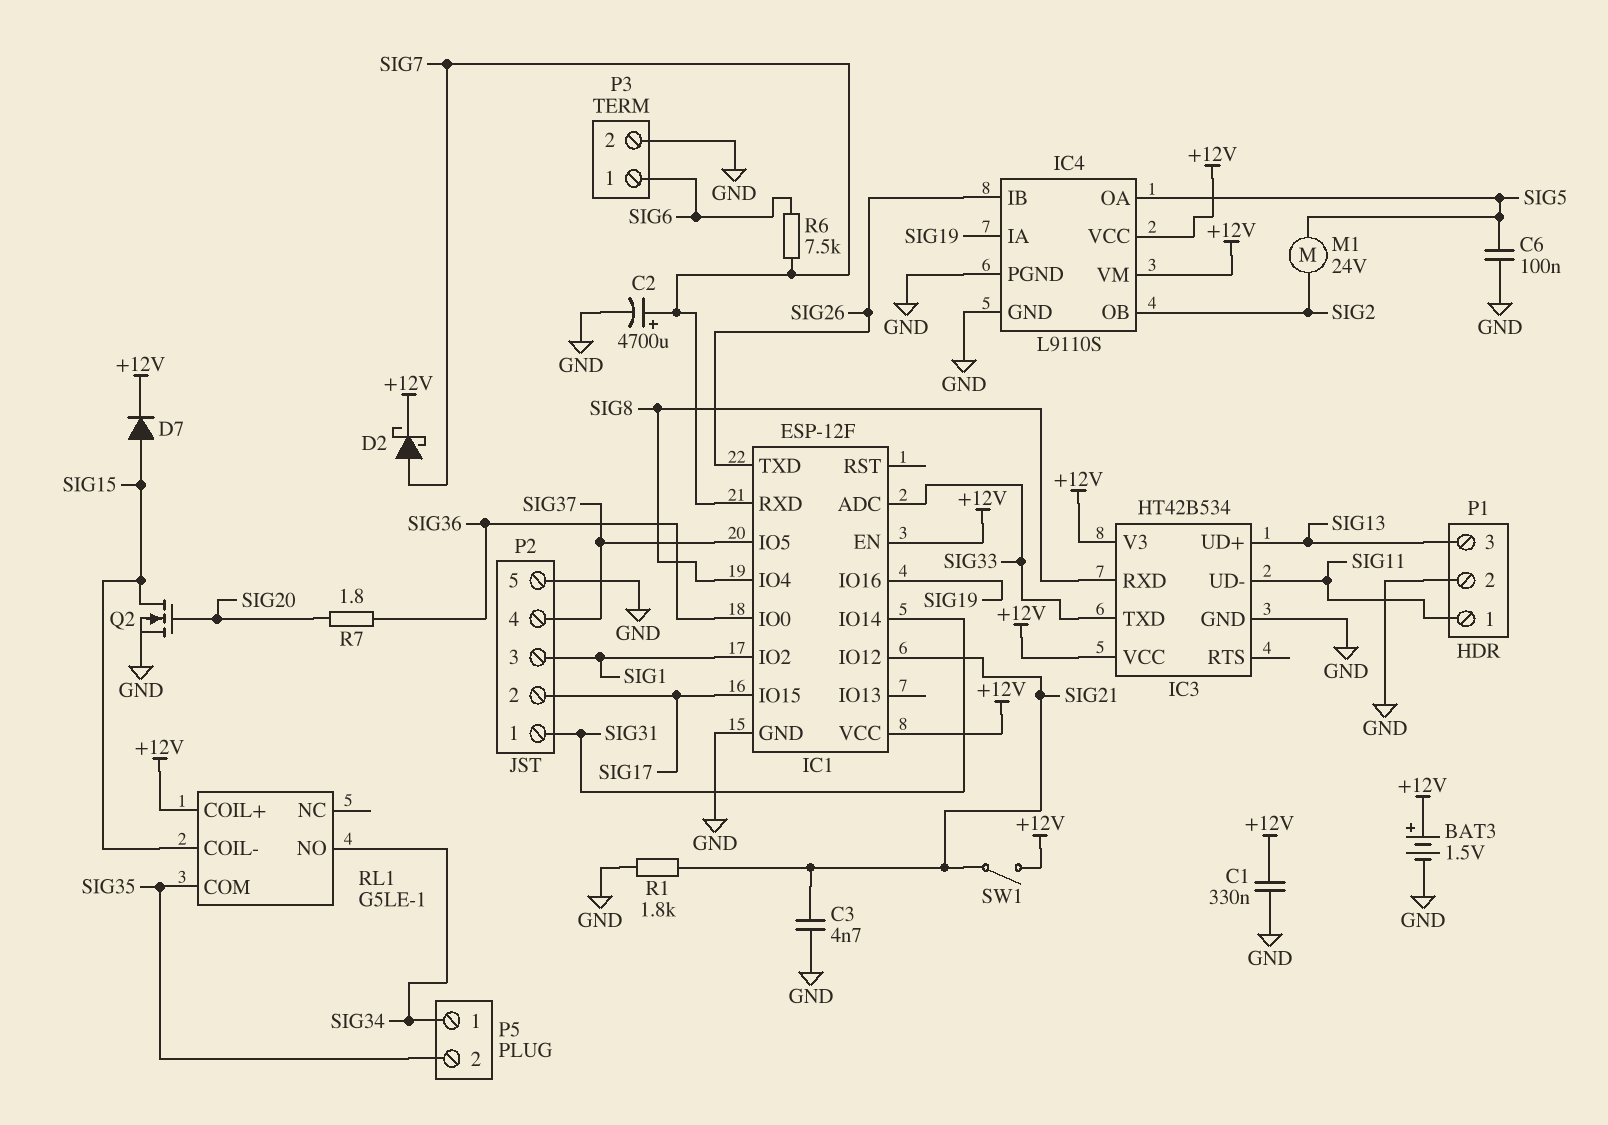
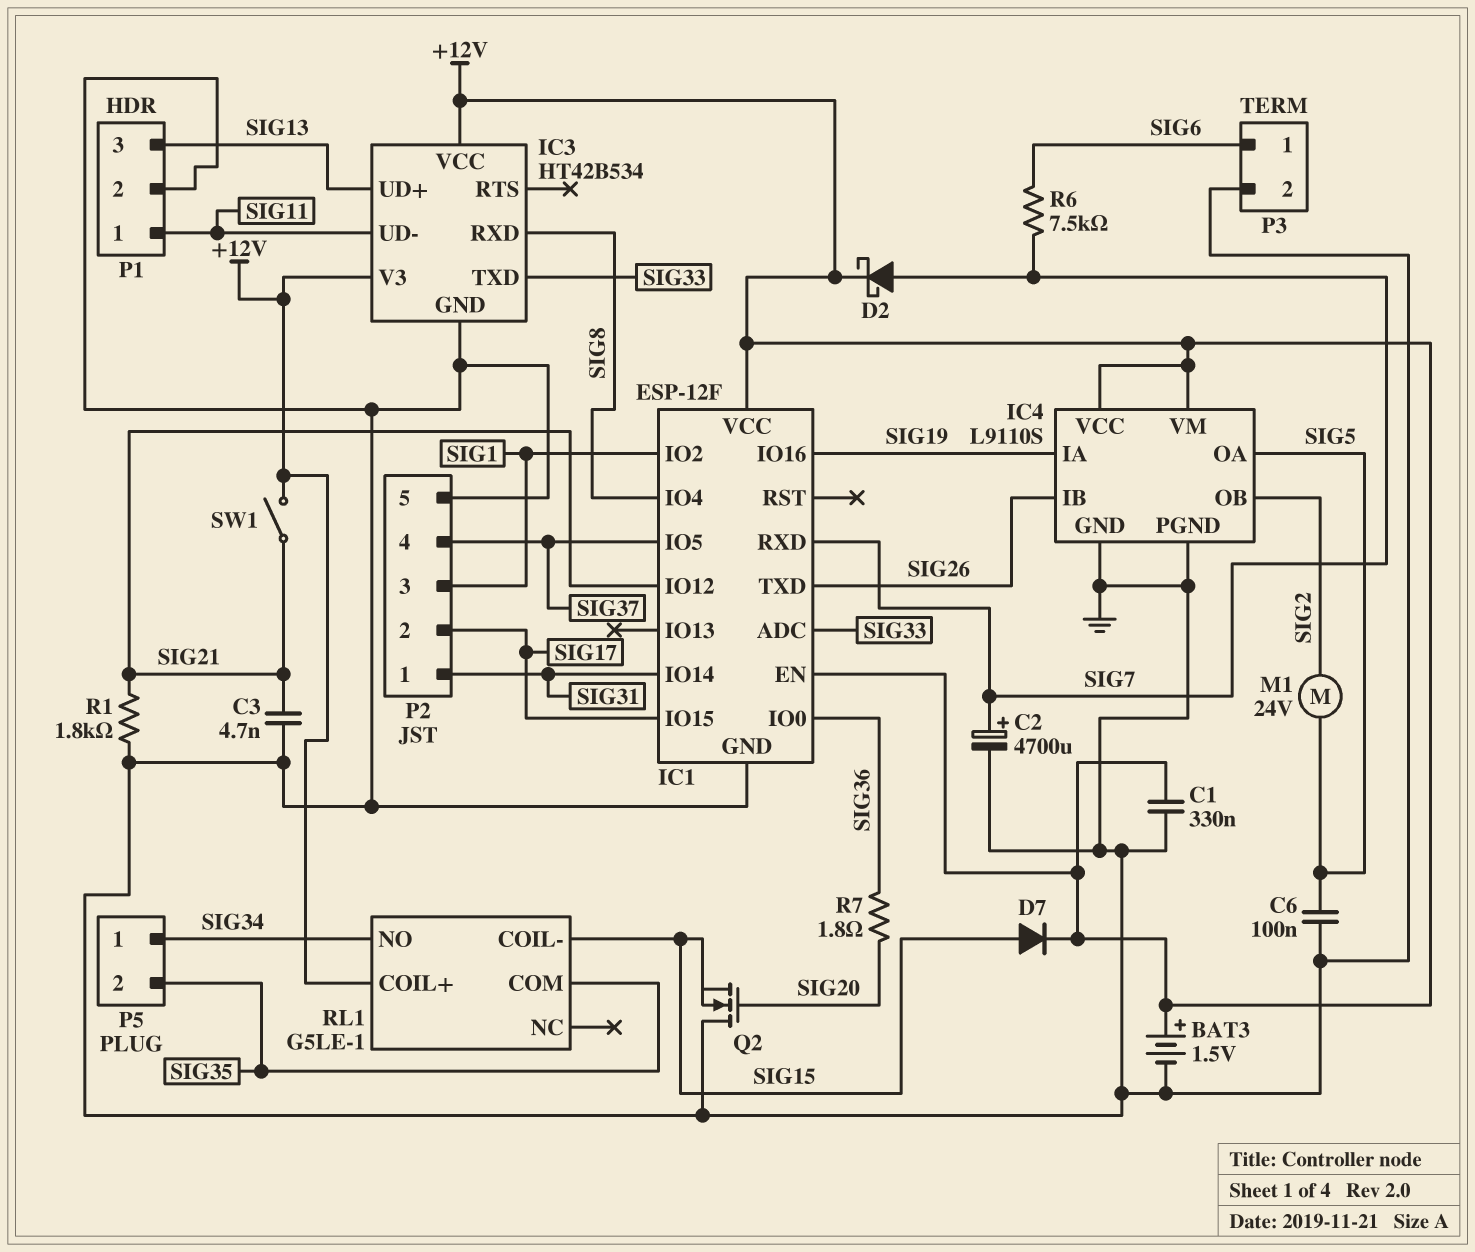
Q2: NMOS (G SIG20, D SIG15, S GND) -> NMOS (G SIG20, D GND, S SIG15)

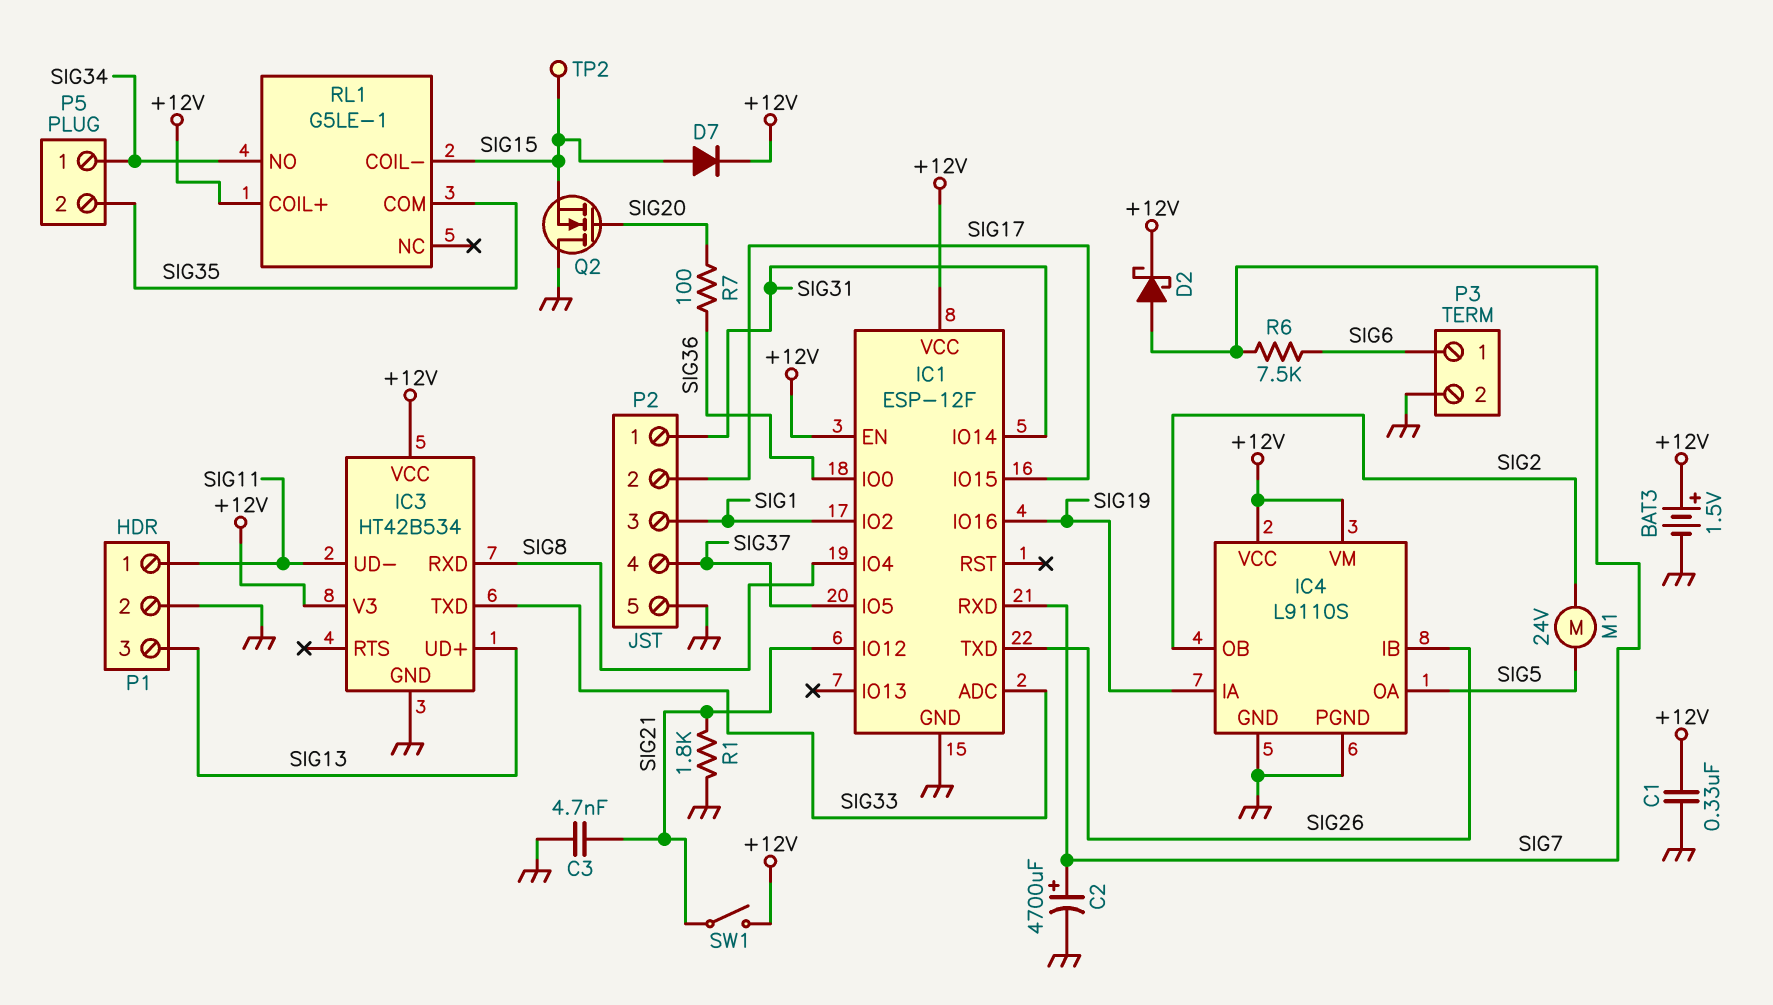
C6: 100nF (GND, SIG5) -> none
R7: 1.8 (SIG20, SIG36) -> 100 (SIG20, SIG36)
TP2: none -> test point (SIG15)

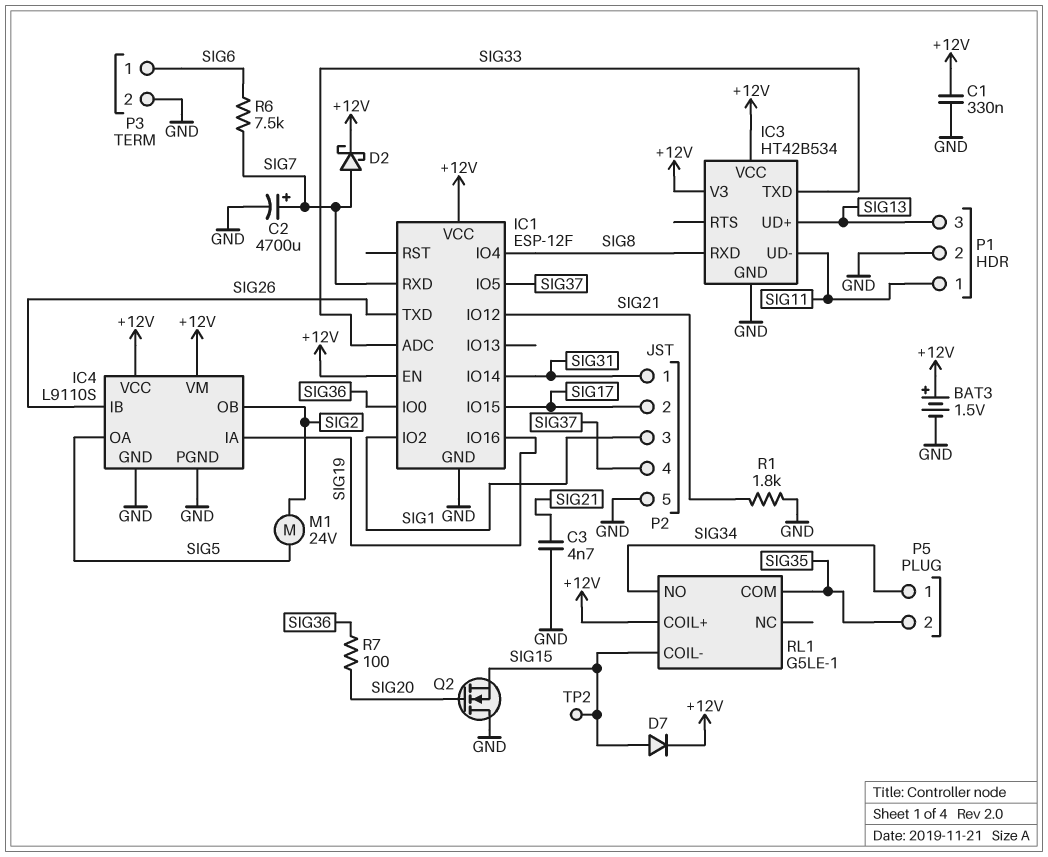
SW1: switch (+12V, SIG21) -> none

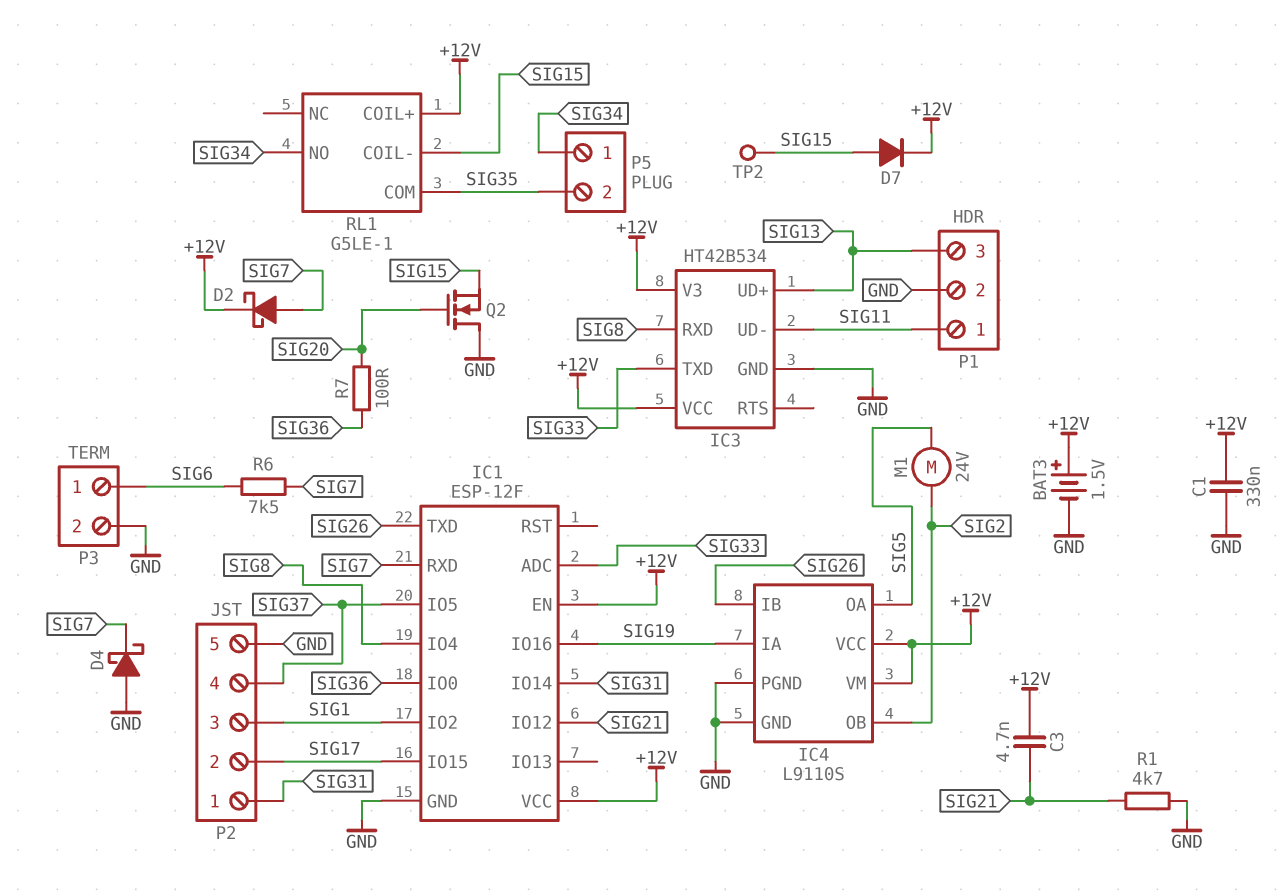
C2: 4700uF (plus SIG7, minus GND) -> none
C3: 4.7nF (GND, SIG21) -> 4.7nF (+12V, SIG21)
D4: none -> schottky (A GND, K SIG7)
R1: 1.8k (GND, SIG21) -> 4.7k (GND, SIG21)

